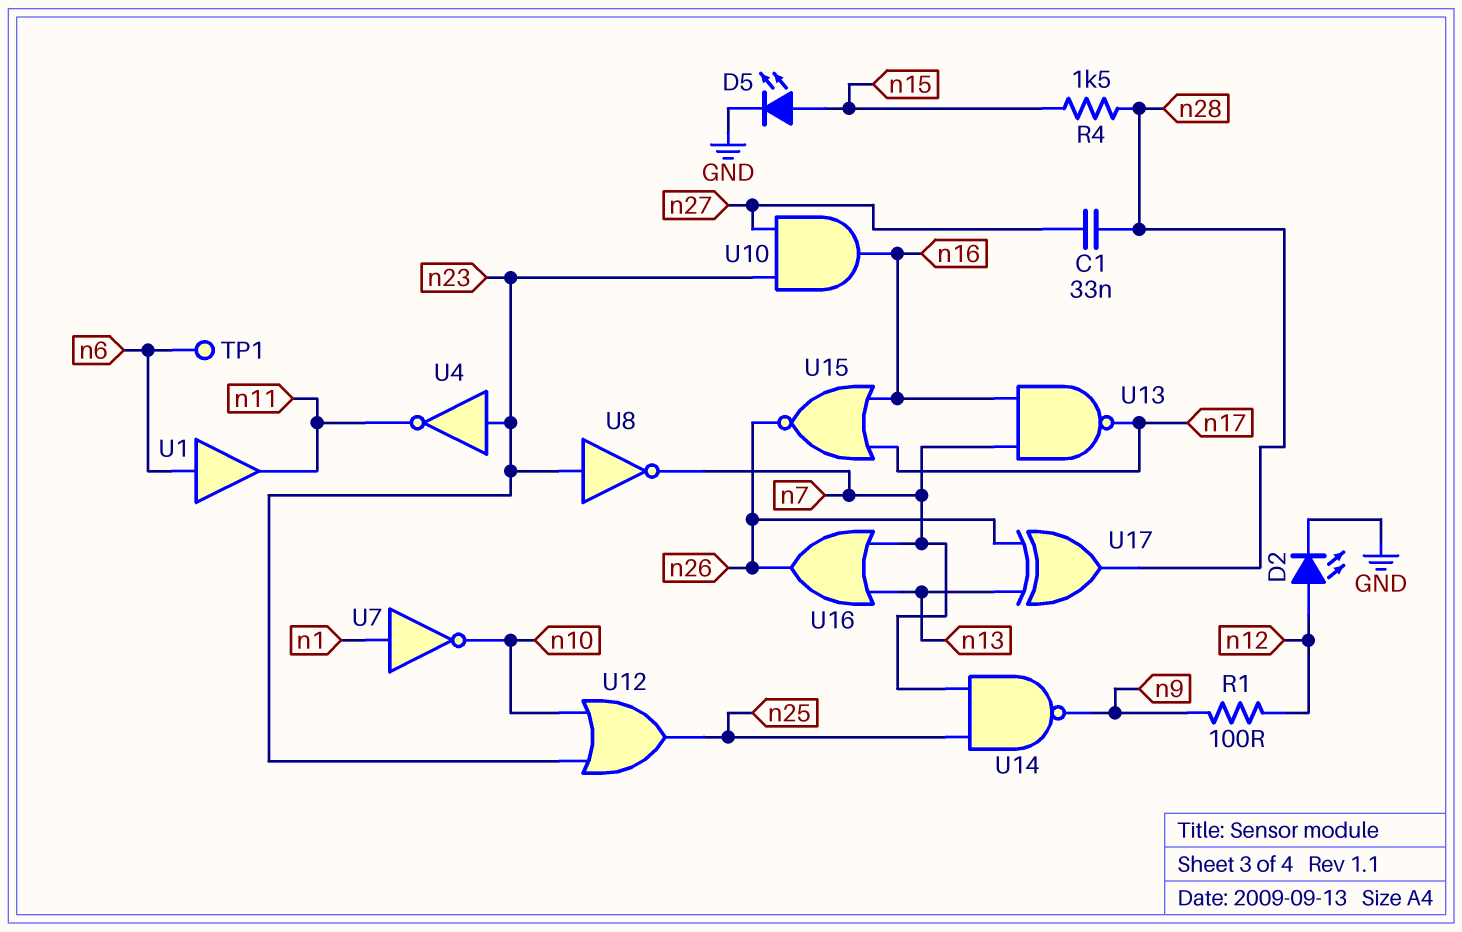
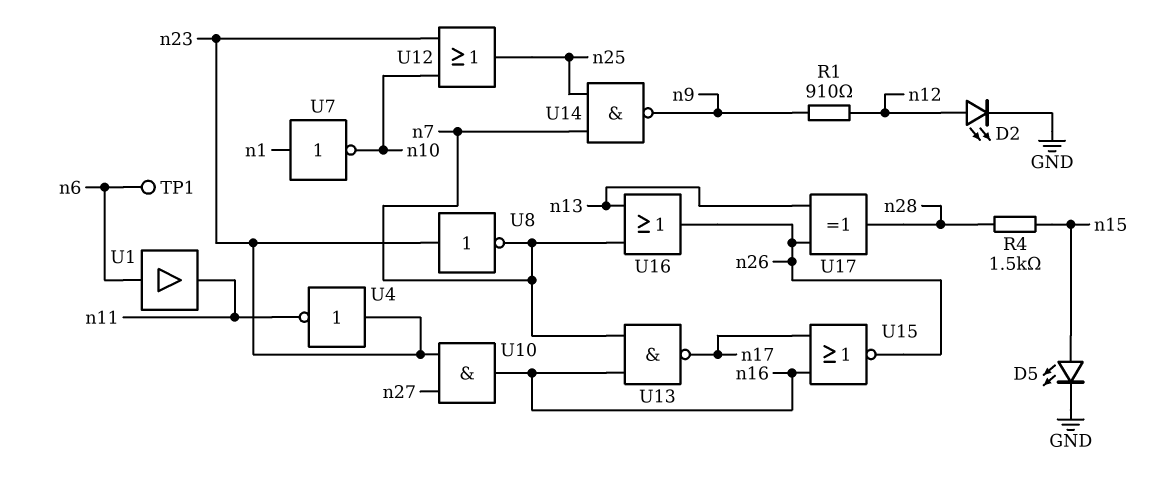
C1: 33nF (n27, n28) -> none
R1: 100 (n9, n12) -> 910 (n9, n12)

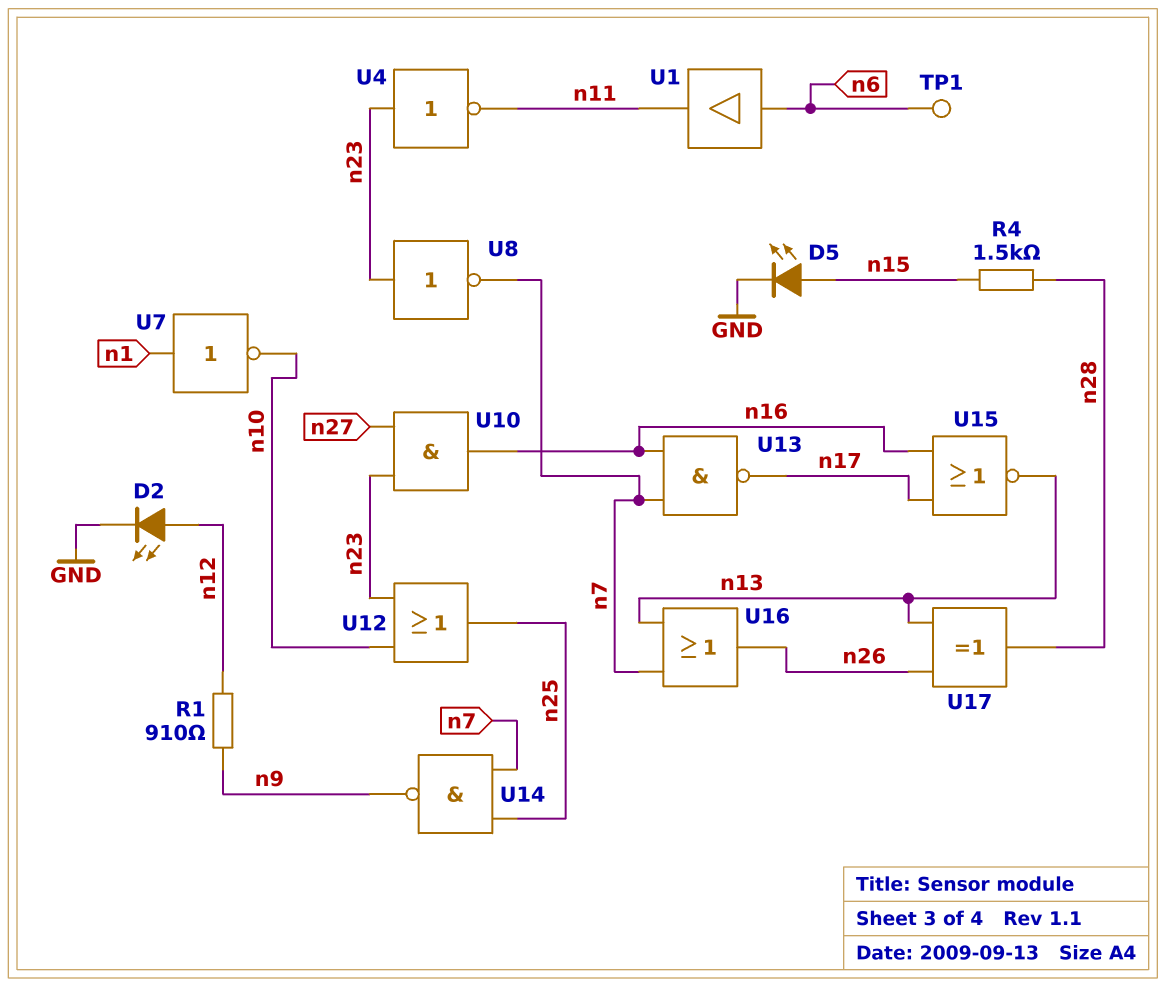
U15: NOR (in n16, in n17, out n26) -> NOR (in n16, in n17, out n13)

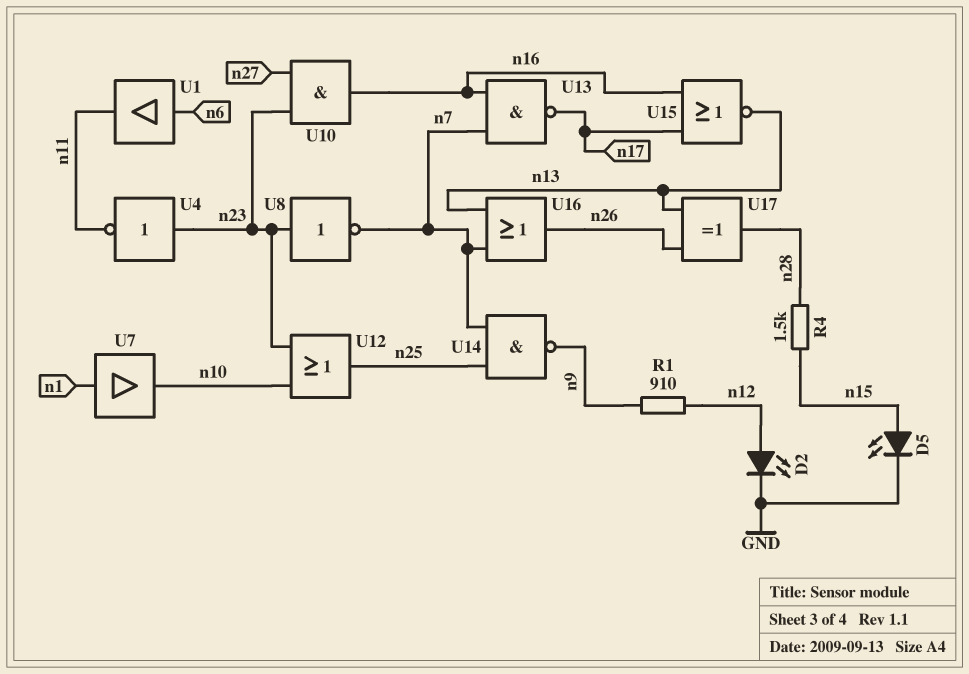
TP1: test point (n6) -> none
U7: NOT (in n1, out n10) -> buffer (in n1, out n10)

